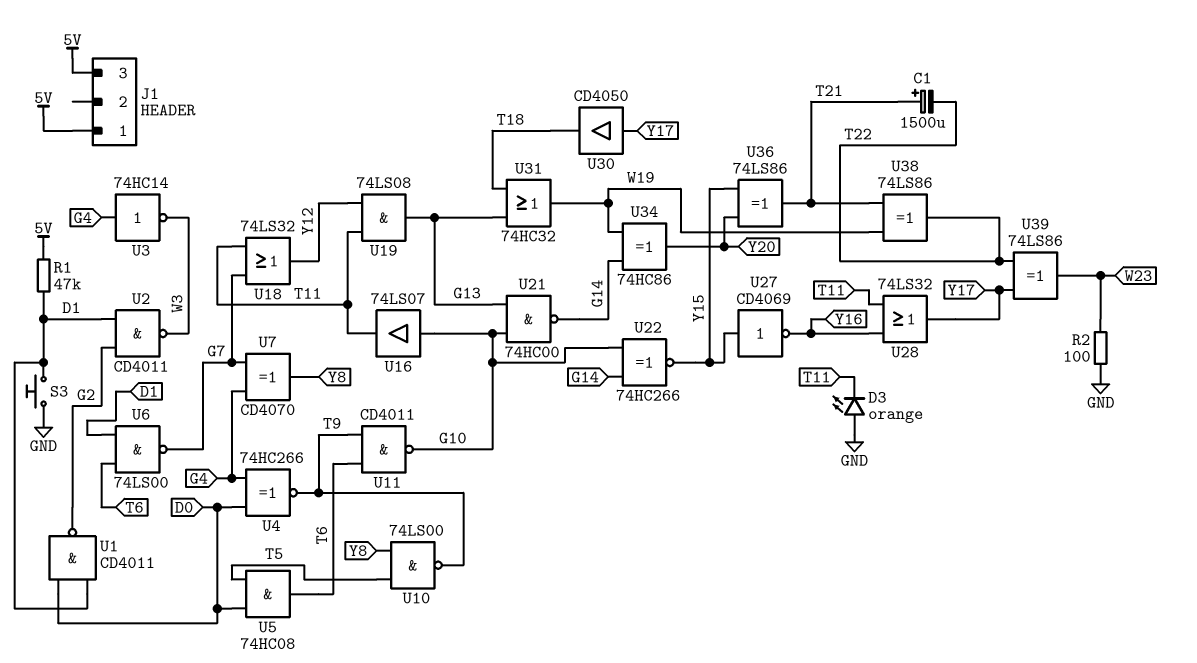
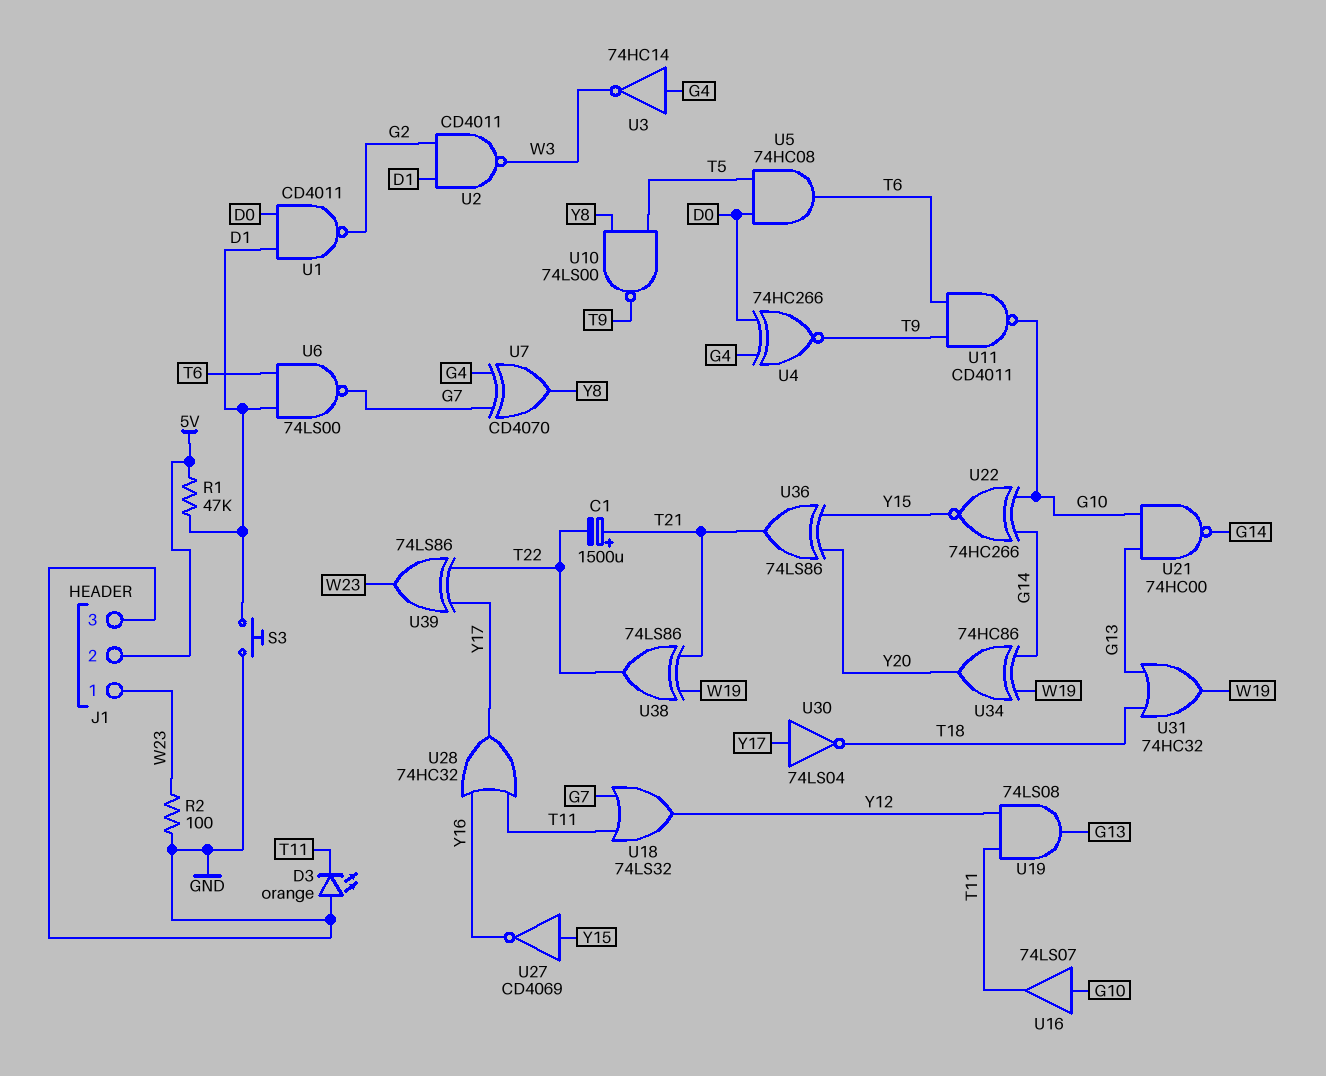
J1 pin 1: 5V -> W23
J1 pin 2: none -> 5V
J1 pin 3: 5V -> GND
U28: OR 74LS32 (in T11, in Y16, out Y17) -> OR 74HC32 (in T11, in Y16, out Y17)
U30: buffer CD4050 (in Y17, out T18) -> NOT 74LS04 (in Y17, out T18)

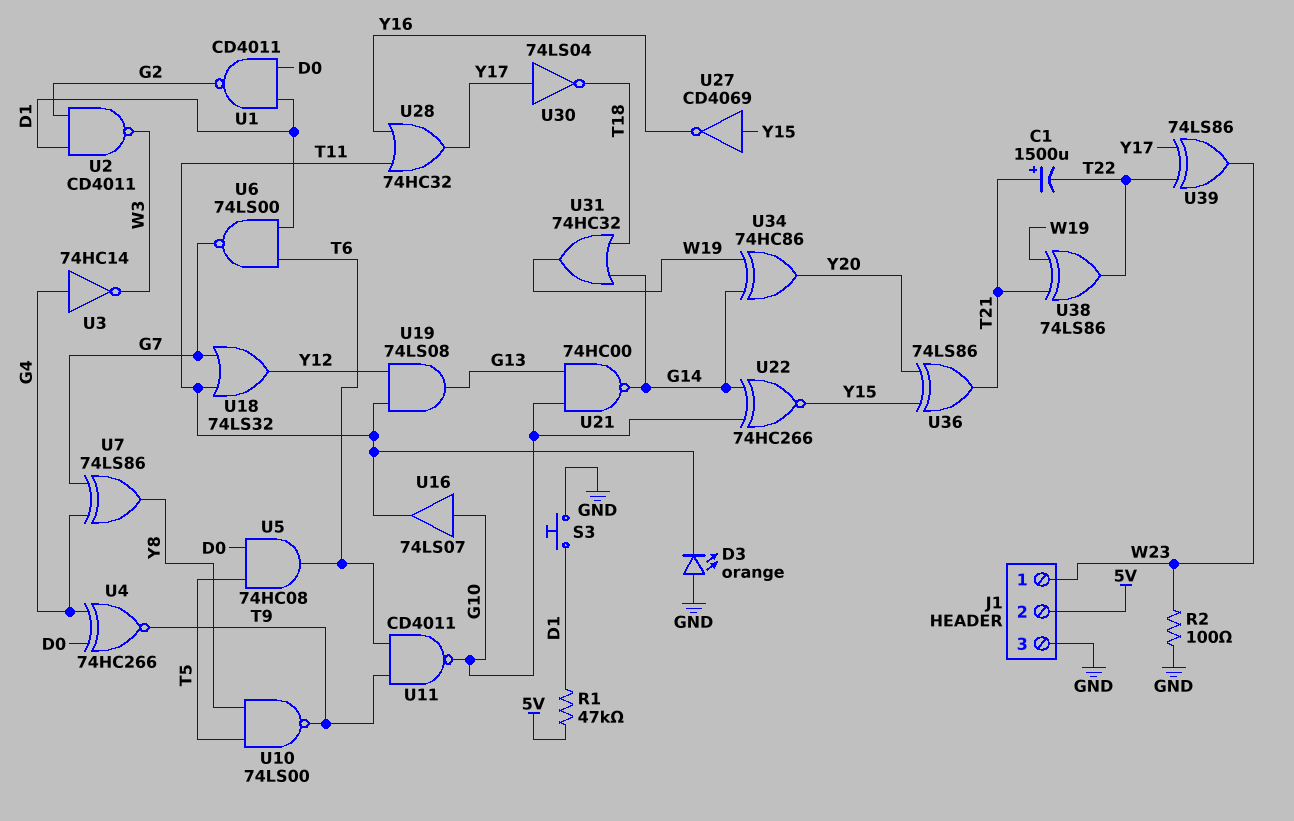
U7: XOR CD4070 (in G4, in G7, out Y8) -> XOR 74LS86 (in G4, in G7, out Y8)
U31: OR 74HC32 (in G13, in T18, out W19) -> OR 74HC32 (in G14, in T18, out W19)

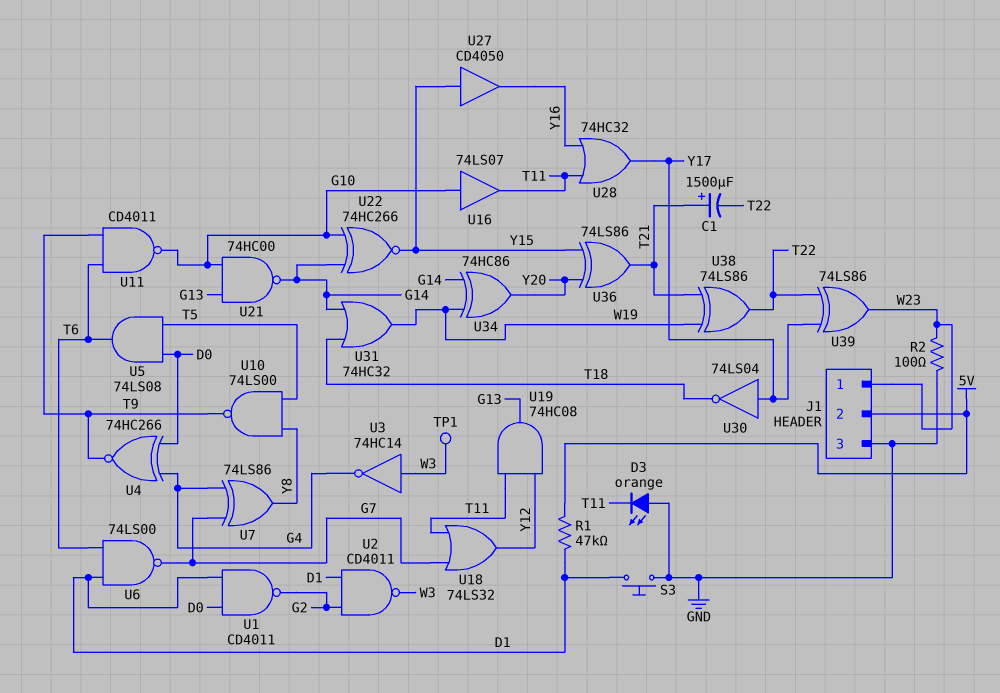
TP1: none -> test point (W3)
U3: NOT 74HC14 (in G4, out W3) -> NOT 74HC14 (in W3, out G4)
U5: AND 74HC08 (in D0, in T5, out T6) -> AND 74LS08 (in D0, in T5, out T6)
U19: AND 74LS08 (in T11, in Y12, out G13) -> AND 74HC08 (in T11, in Y12, out G13)
U27: NOT CD4069 (in Y15, out Y16) -> buffer CD4050 (in Y15, out Y16)

